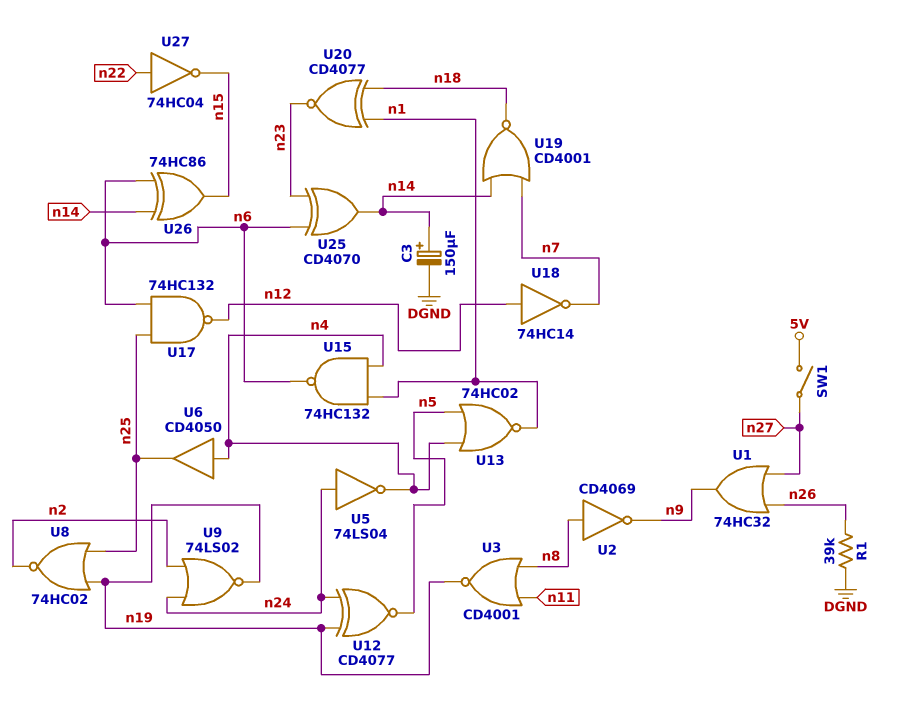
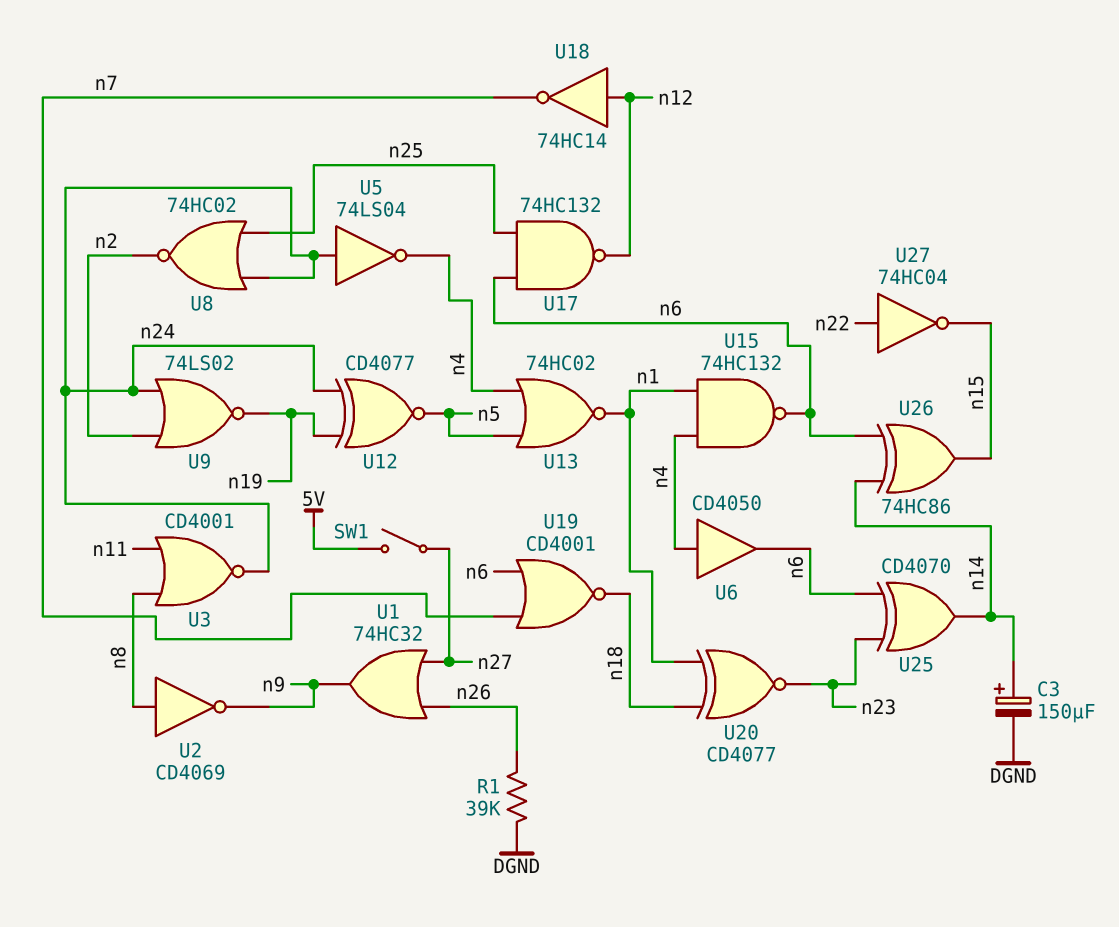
U3: NOR CD4001 (in n8, in n11, out n19) -> NOR CD4001 (in n8, in n11, out n24)
U6: buffer CD4050 (in n4, out n25) -> buffer CD4050 (in n4, out n6)
U8: NOR 74HC02 (in n19, in n25, out n2) -> NOR 74HC02 (in n24, in n25, out n2)
U19: NOR CD4001 (in n7, in n14, out n18) -> NOR CD4001 (in n6, in n7, out n18)

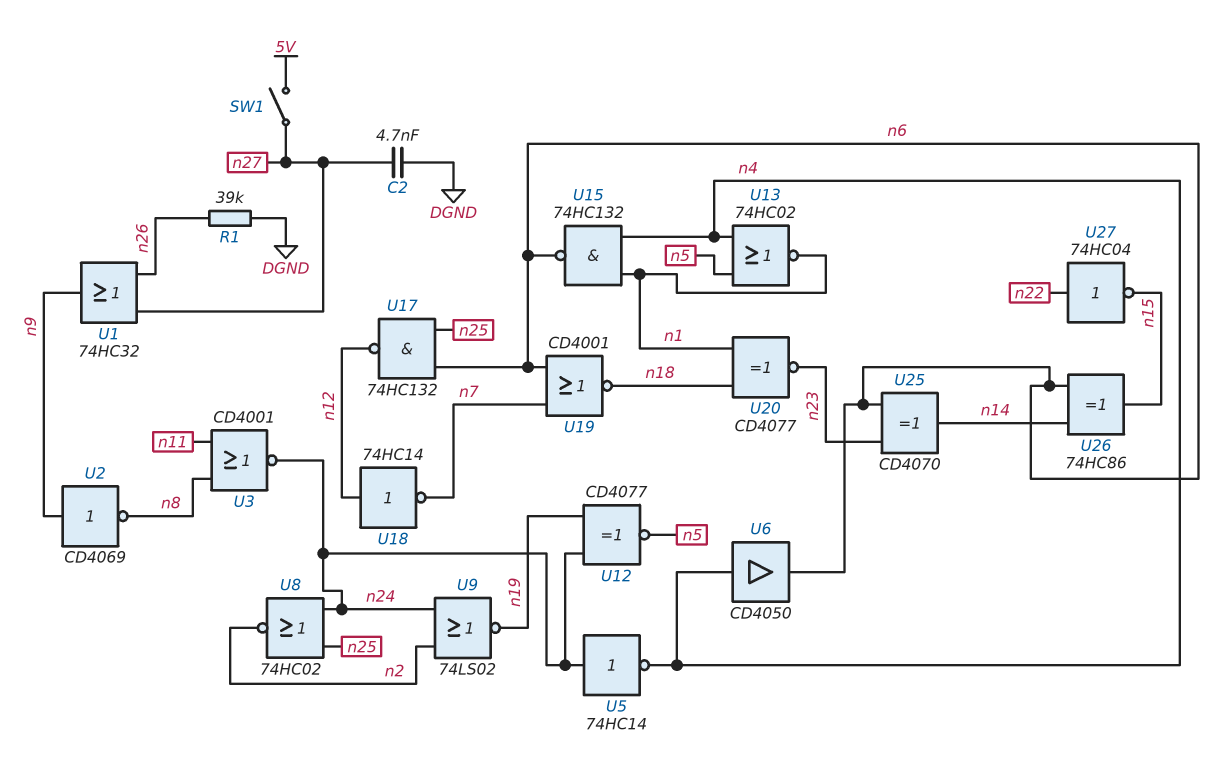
C2: none -> 4.7nF (DGND, n27)
C3: 150uF (plus n14, minus DGND) -> none
U2: NOT CD4069 (in n8, out n9) -> NOT CD4069 (in n9, out n8)
U5: NOT 74LS04 (in n24, out n4) -> NOT 74HC14 (in n24, out n4)

